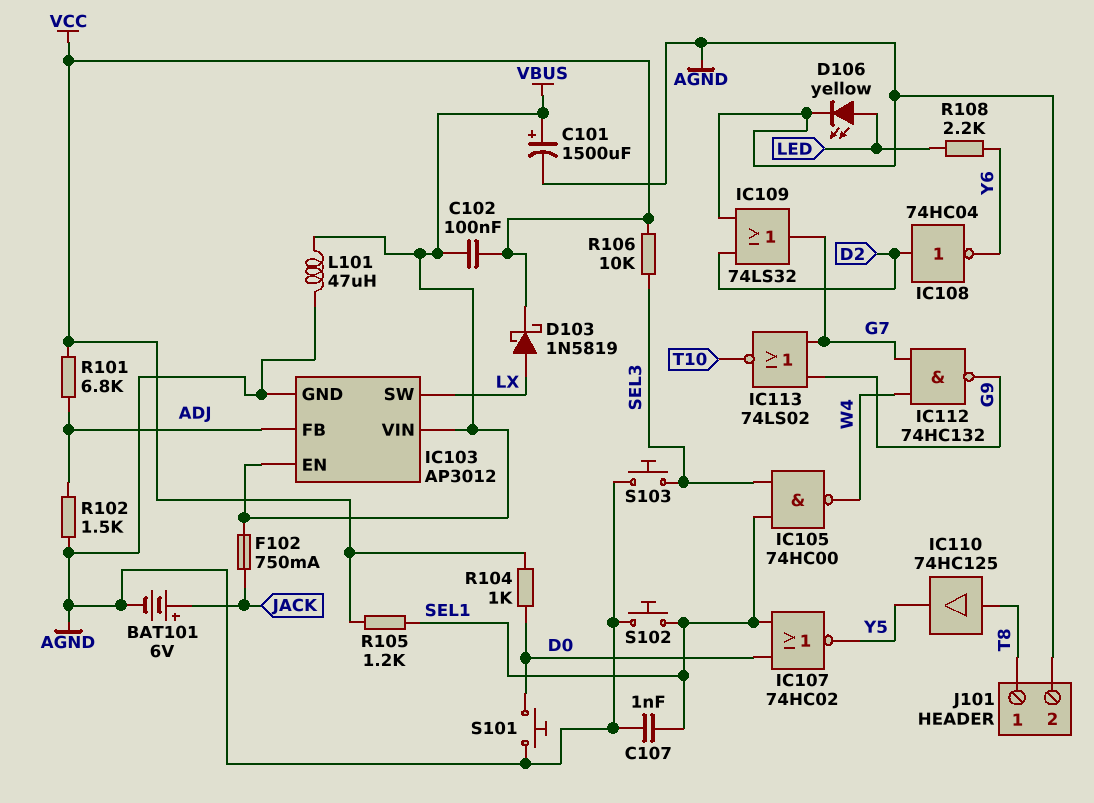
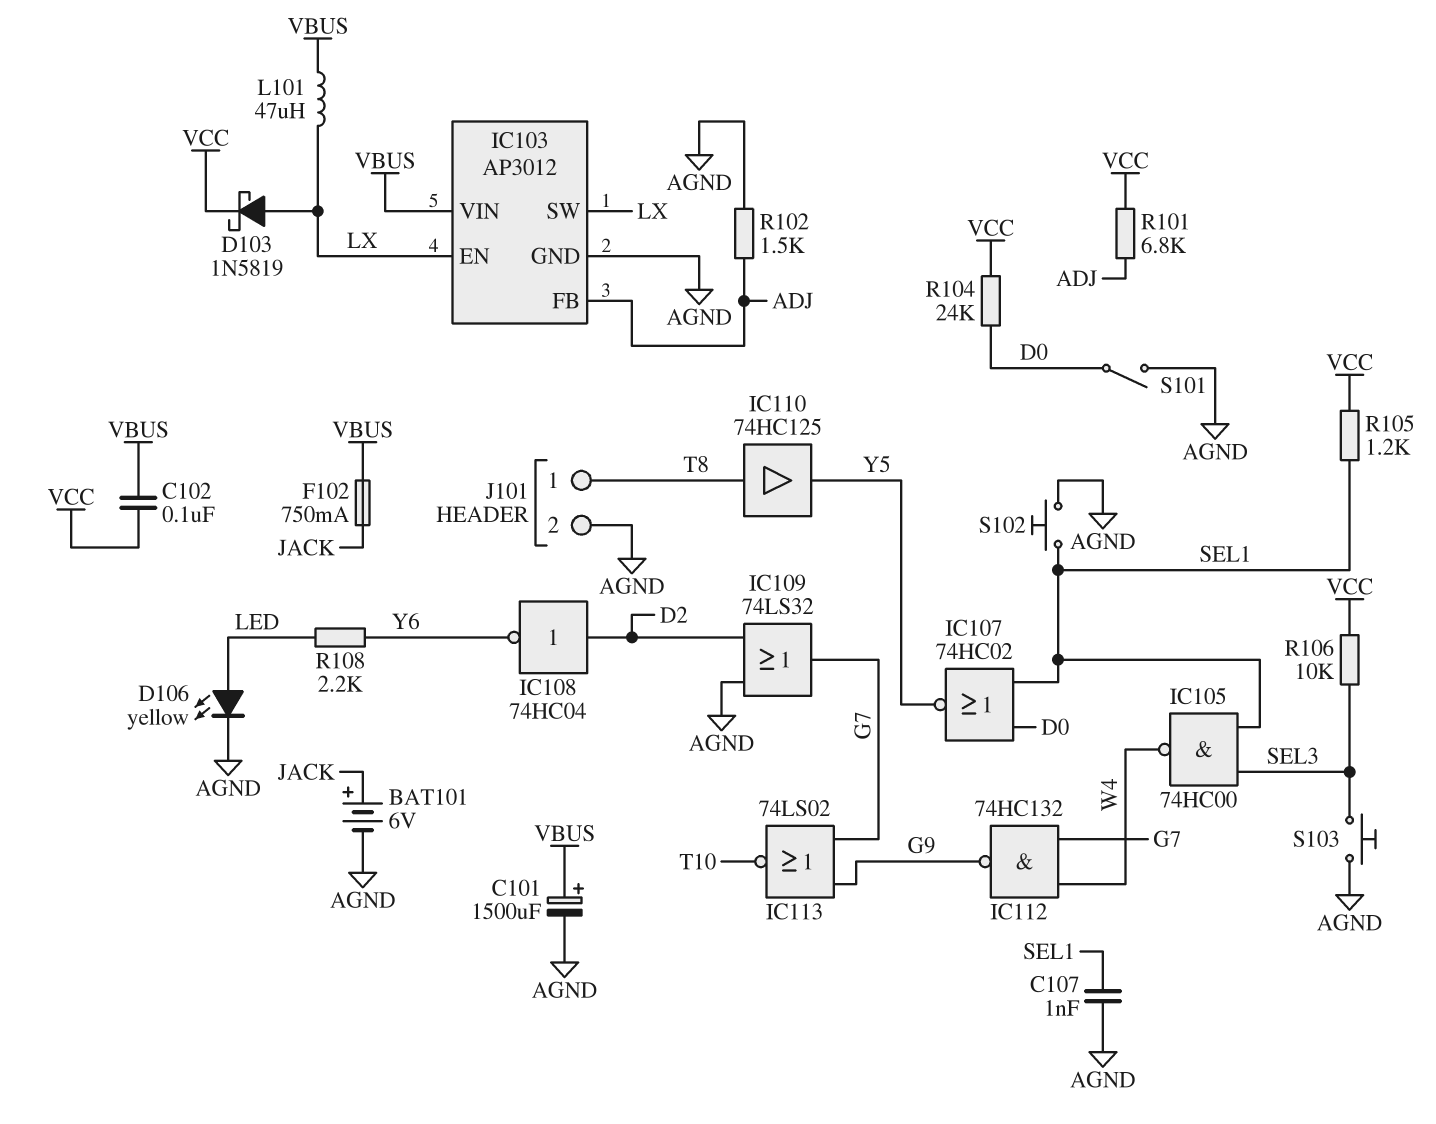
IC103 pin EN: VBUS -> LX
L101: 47uH (AGND, VBUS) -> 47uH (LX, VBUS)
R104: 1k (D0, VCC) -> 24k (D0, VCC)
S101: button (AGND, D0) -> switch (AGND, D0)

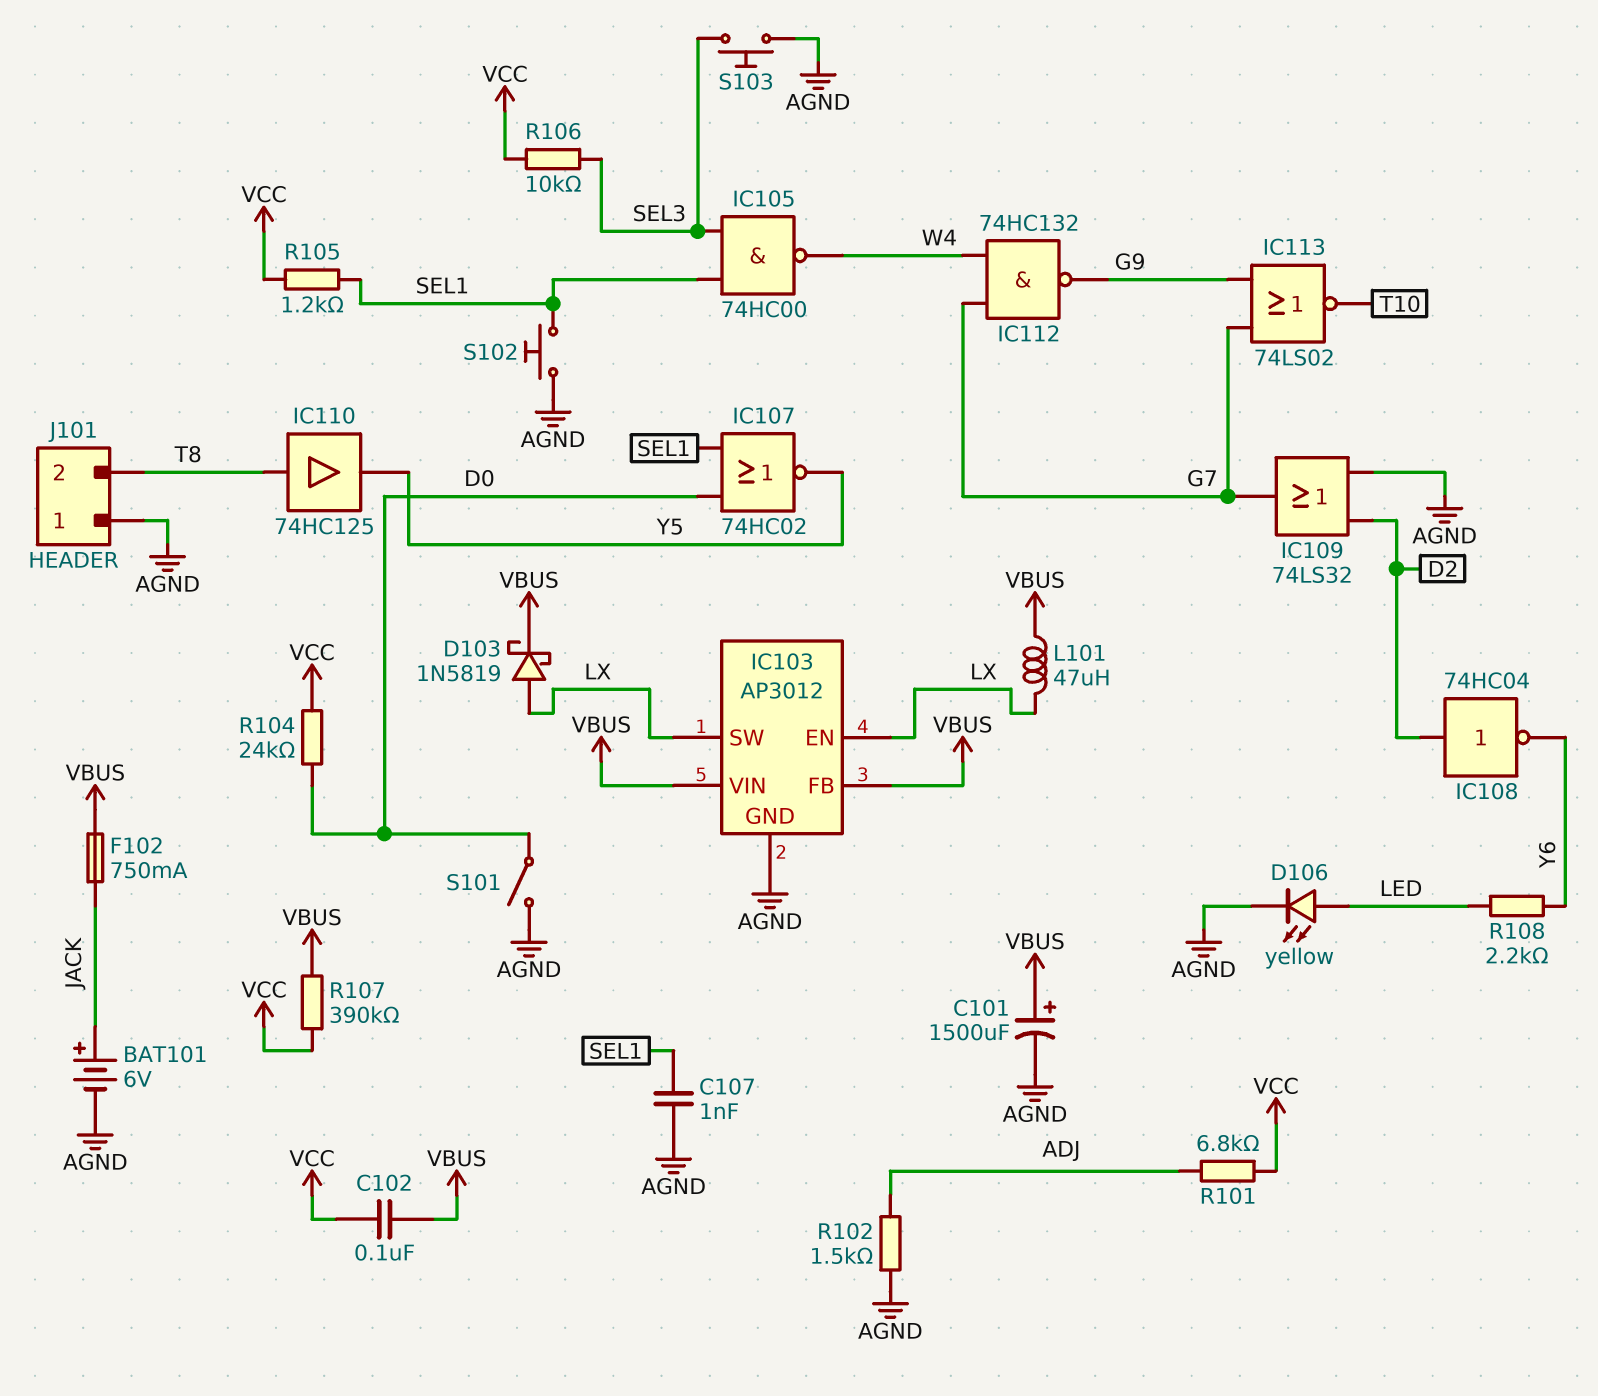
D103: schottky 1N5819 (A LX, K VCC) -> schottky 1N5819 (A LX, K VBUS)
IC103 pin FB: ADJ -> VBUS
J101 pin 1: T8 -> AGND
J101 pin 2: AGND -> T8
R107: none -> 390k (VBUS, VCC)

